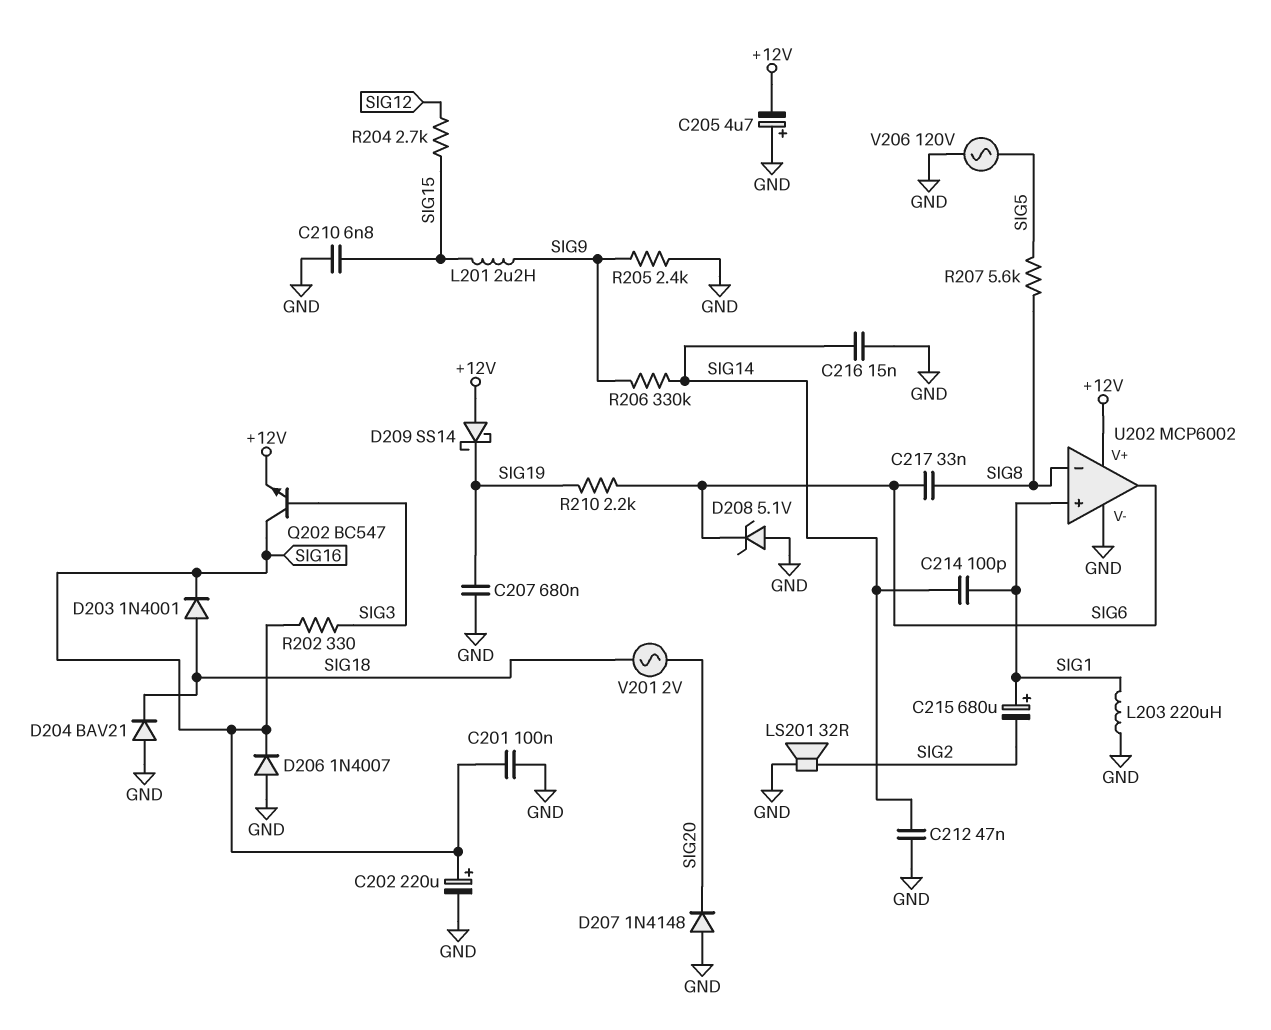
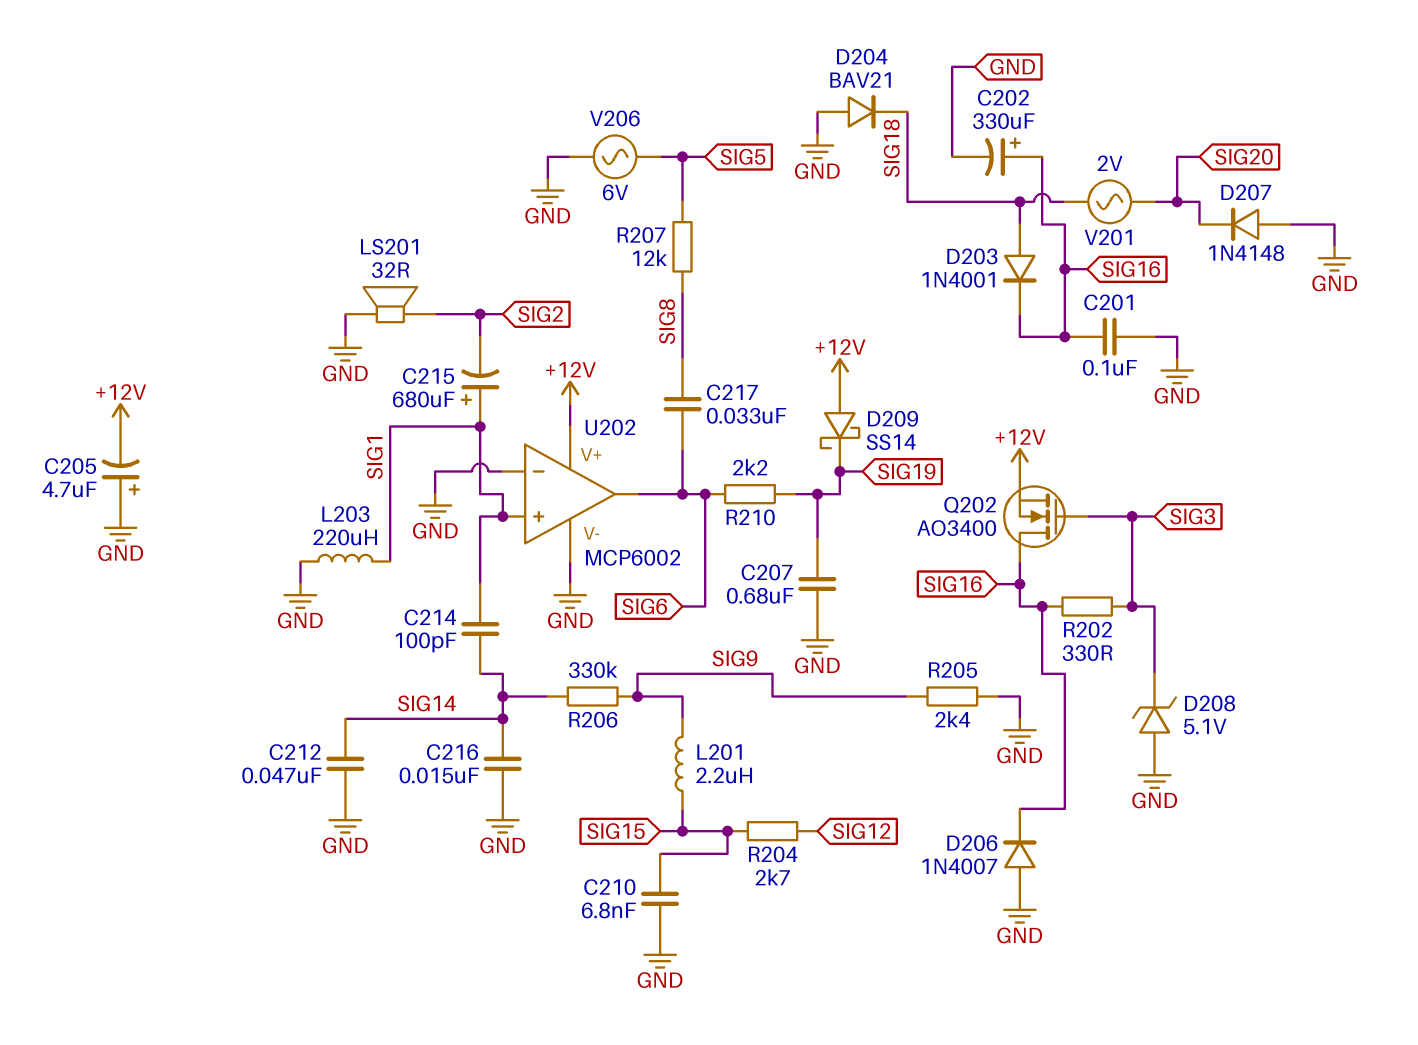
C202: 220uF (plus SIG16, minus GND) -> 330uF (plus SIG16, minus GND)
D208: zener 5.1V (A GND, K SIG6) -> zener 5.1V (A GND, K SIG3)
Q202: NPN BC547 (B SIG3, C SIG16, E +12V) -> NMOS AO3400 (G SIG3, D SIG16, S +12V)
R207: 5.6k (SIG5, SIG8) -> 12k (SIG5, SIG8)
U202 pin in-: SIG8 -> GND
V206: AC 120V (GND, SIG5) -> AC 6V (GND, SIG5)

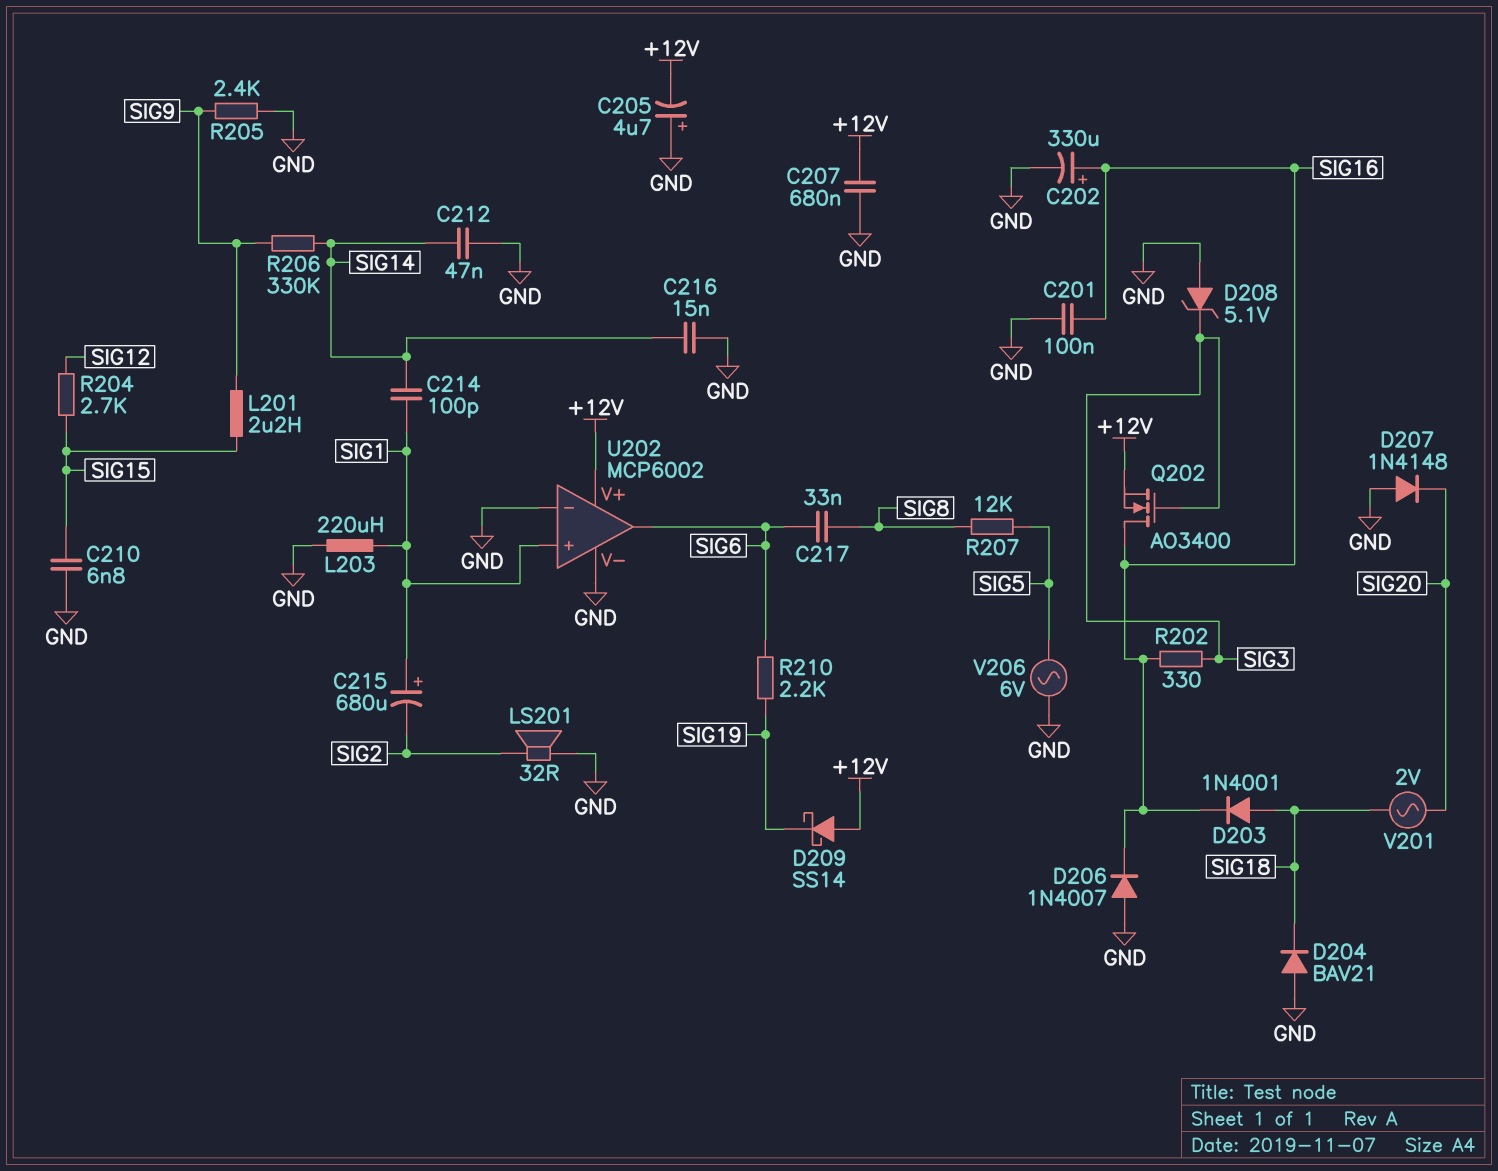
C207: 680nF (GND, SIG19) -> 680nF (+12V, GND)

